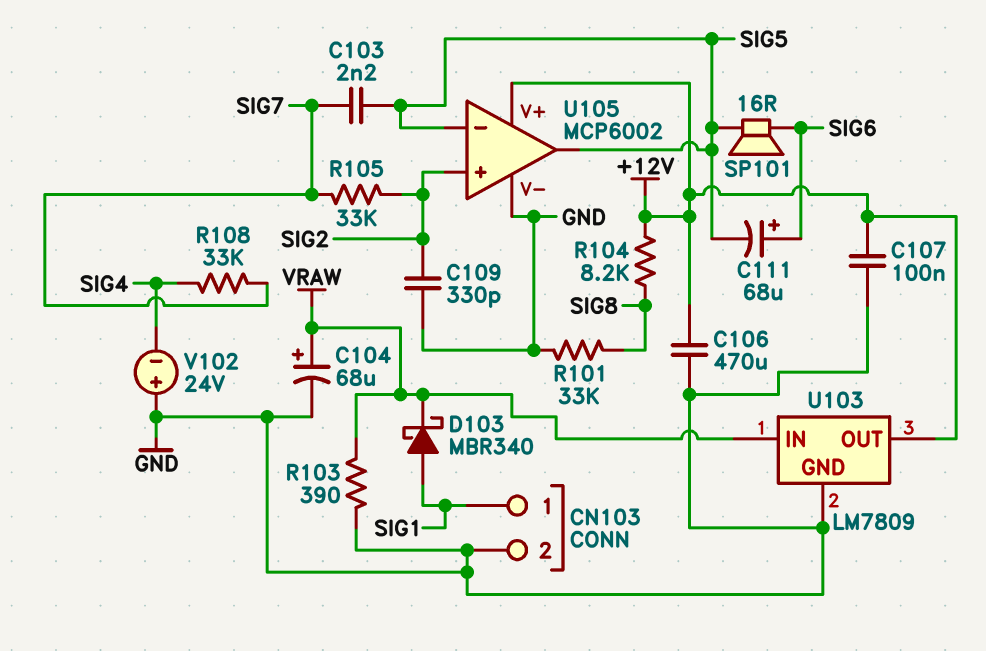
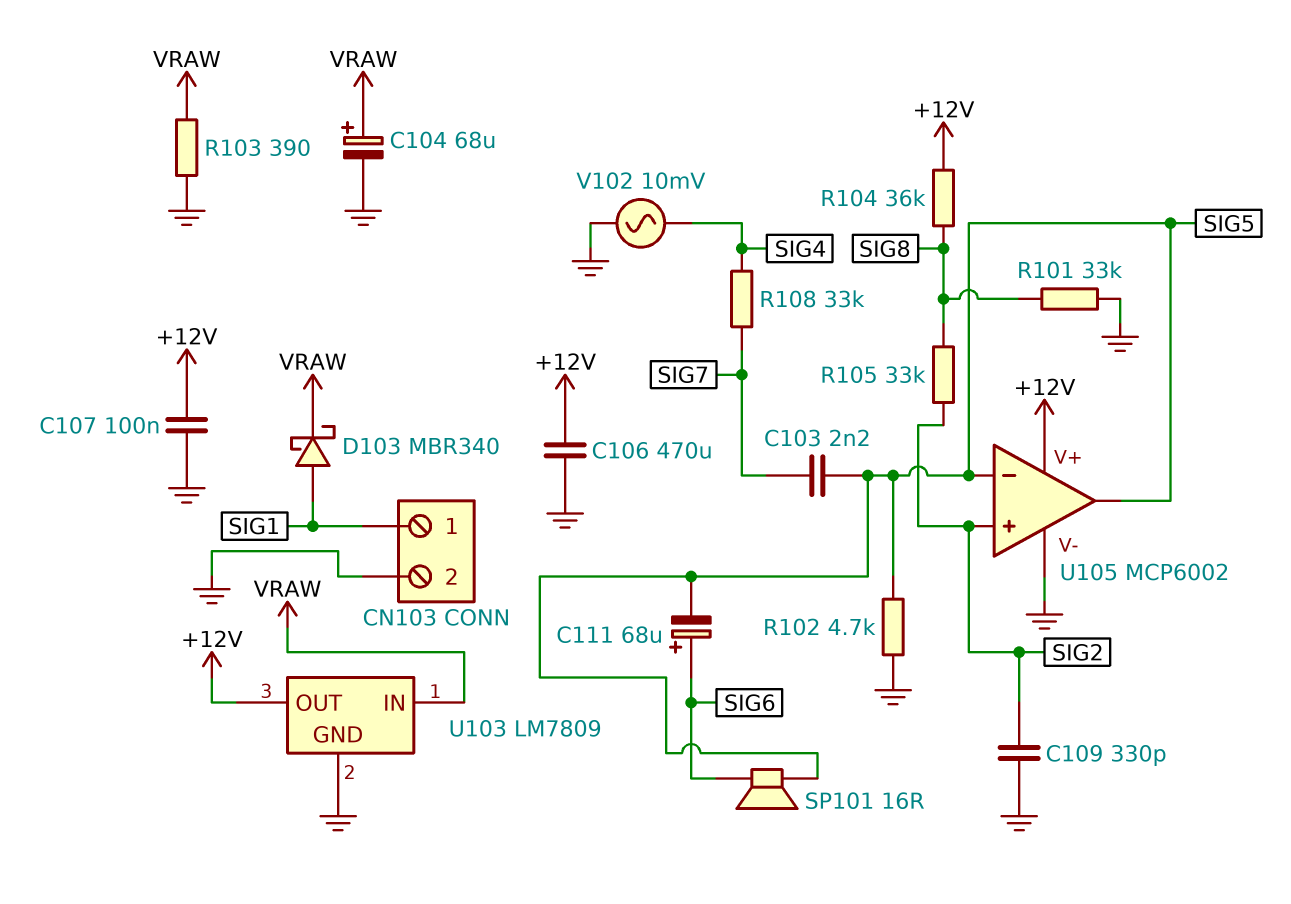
R102: none -> 4.7k (GND, SIG5)
R104: 8.2k (+12V, SIG8) -> 36k (+12V, SIG8)
R105: 33k (SIG2, SIG7) -> 33k (SIG2, SIG8)
V102: 24V (plus GND, minus SIG4) -> AC 10mV (GND, SIG4)

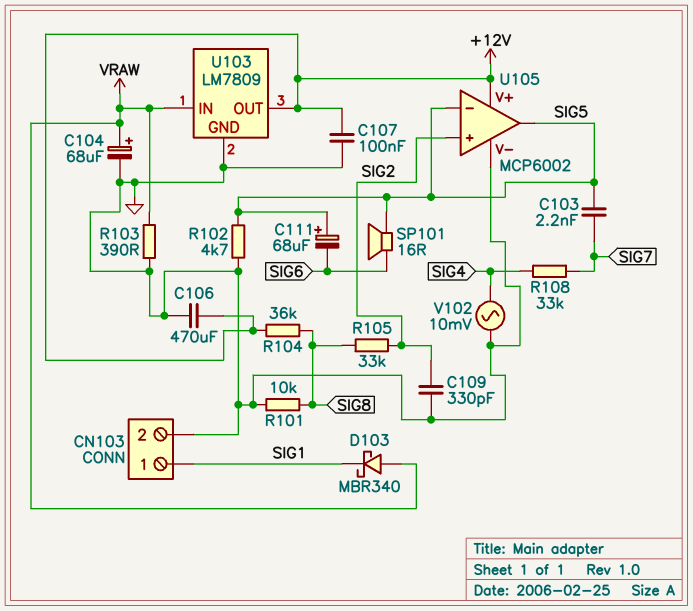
C111: 68uF (plus SIG6, minus SIG5) -> 68uF (plus SIG5, minus SIG6)
D103: schottky MBR340 (A SIG1, K VRAW) -> schottky MBR340 (A VRAW, K SIG1)
R101: 33k (GND, SIG8) -> 10k (GND, SIG8)

